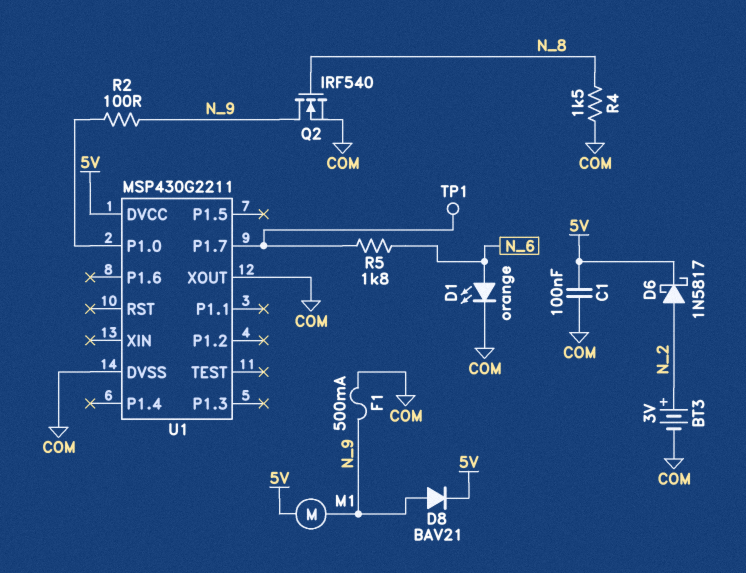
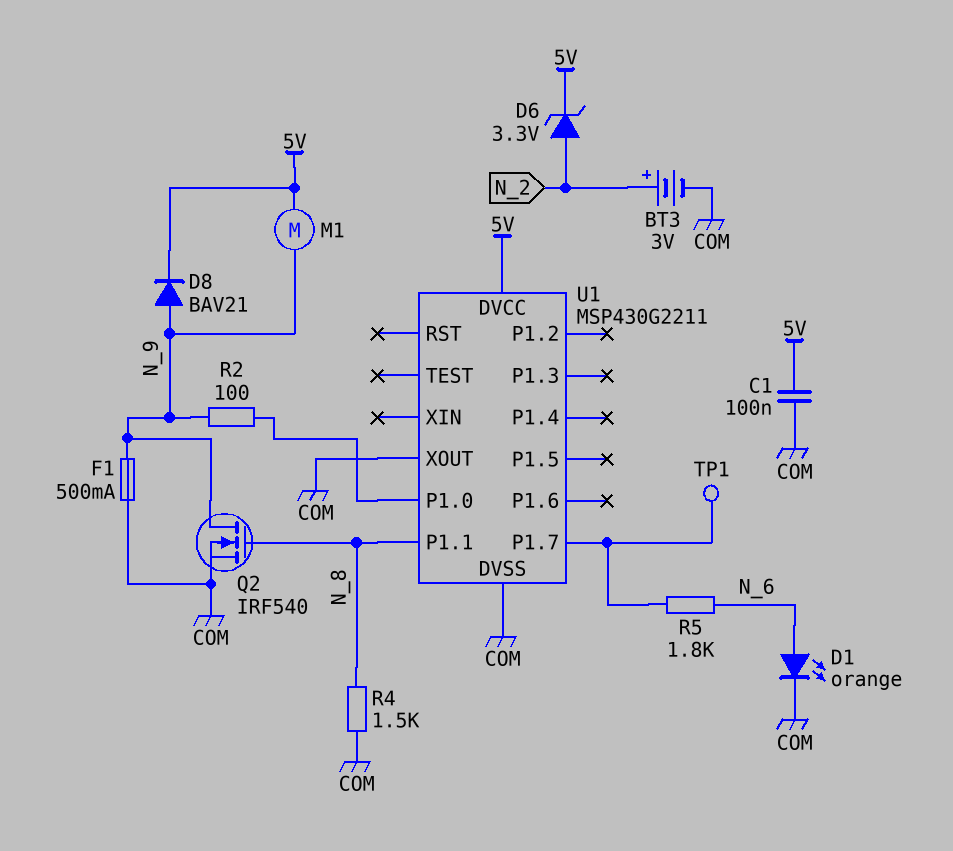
D6: schottky 1N5817 (A N_2, K 5V) -> zener 3.3V (A N_2, K 5V)
U1 pin P1.1: none -> N_8

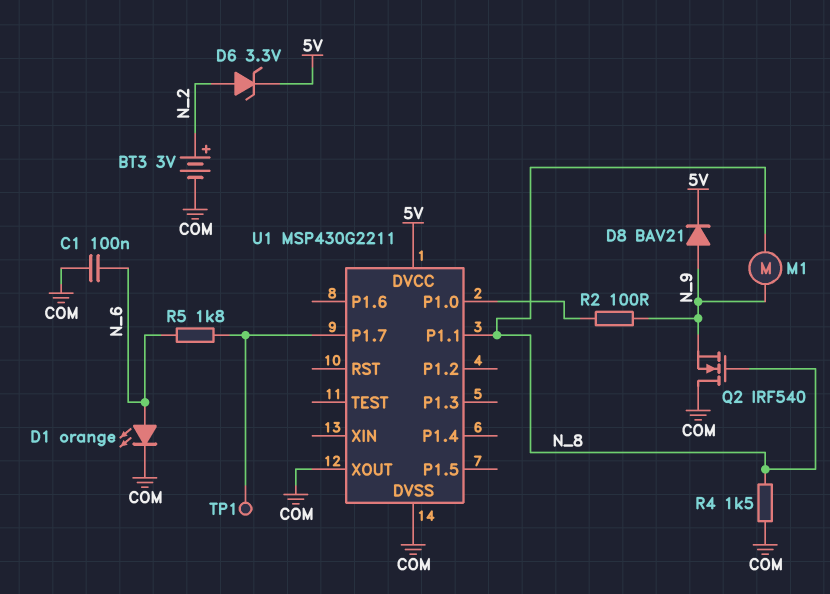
C1: 100nF (5V, COM) -> 100nF (COM, N_6)
F1: 500mA (COM, N_9) -> none
M1: motor (5V, N_9) -> motor (N_8, N_9)
Q2: NMOS IRF540 (G N_8, D N_9, S COM) -> NMOS IRF540 (G N_8, D COM, S N_9)

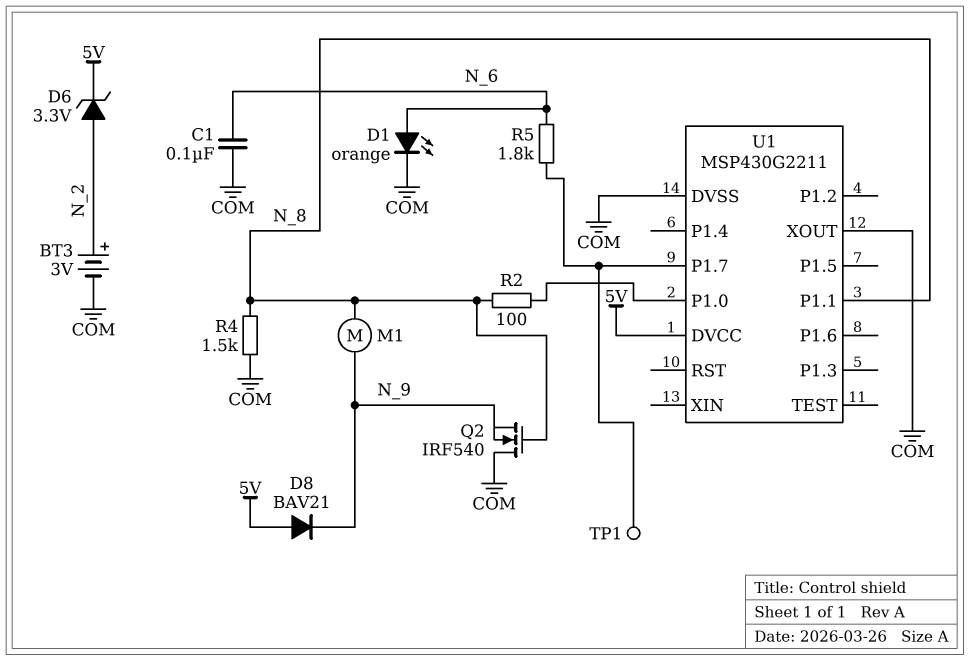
D8: diode BAV21 (A N_9, K 5V) -> diode BAV21 (A 5V, K N_9)
R2: 100 (N_9, U1/P1.0) -> 100 (N_8, U1/P1.0)

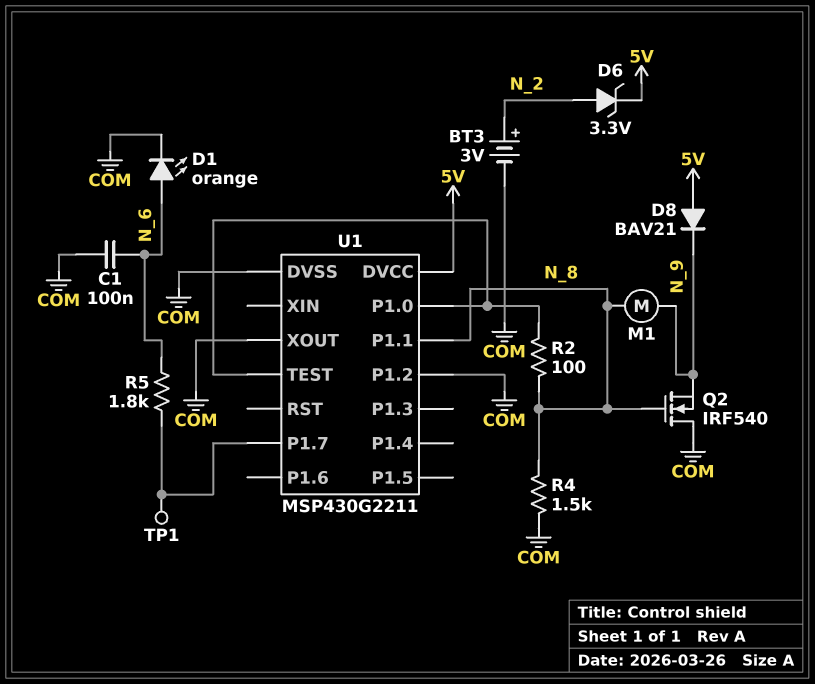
U1 pin P1.2: none -> COM
U1 pin TEST: none -> U1/P1.0

